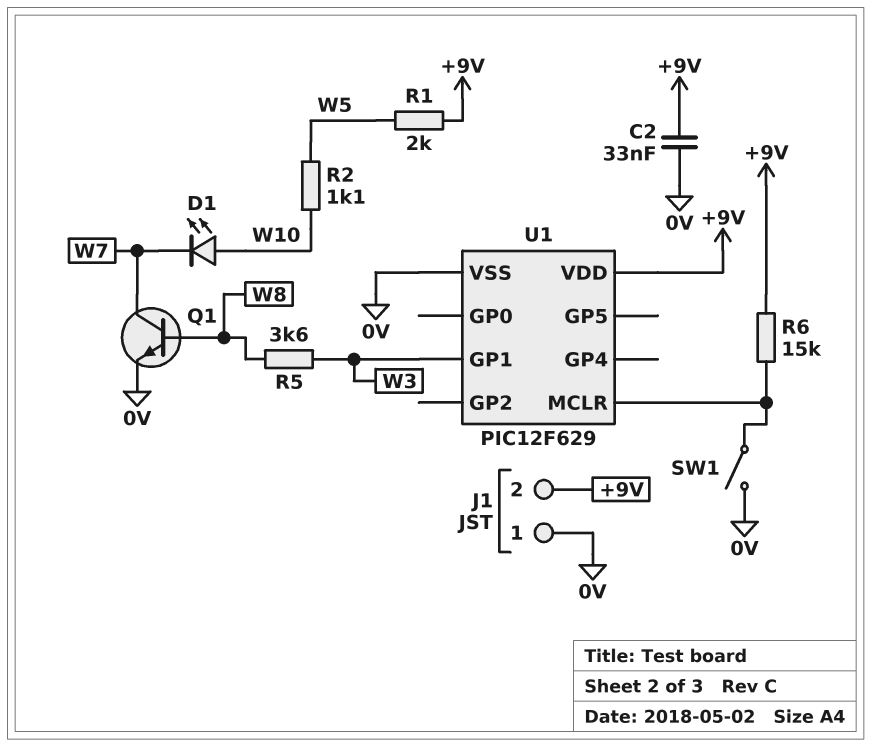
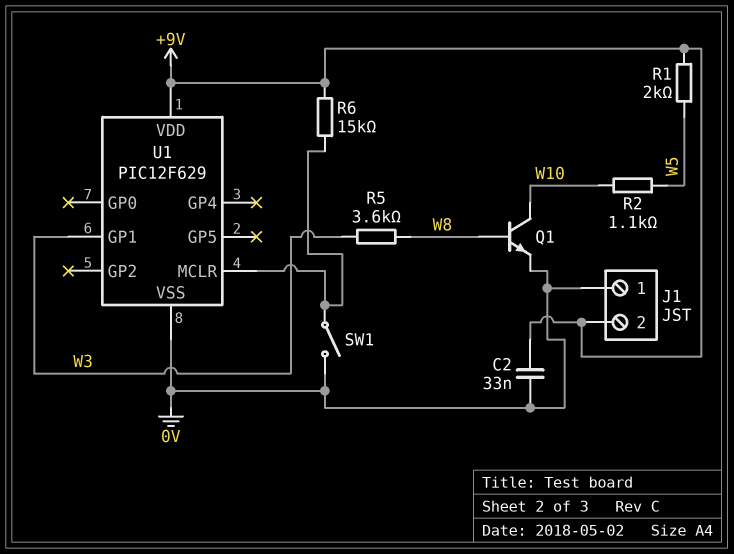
D1: LED (A W10, K W7) -> none
Q1: NPN (B W8, C W7, E 0V) -> NPN (B W8, C W10, E 0V)

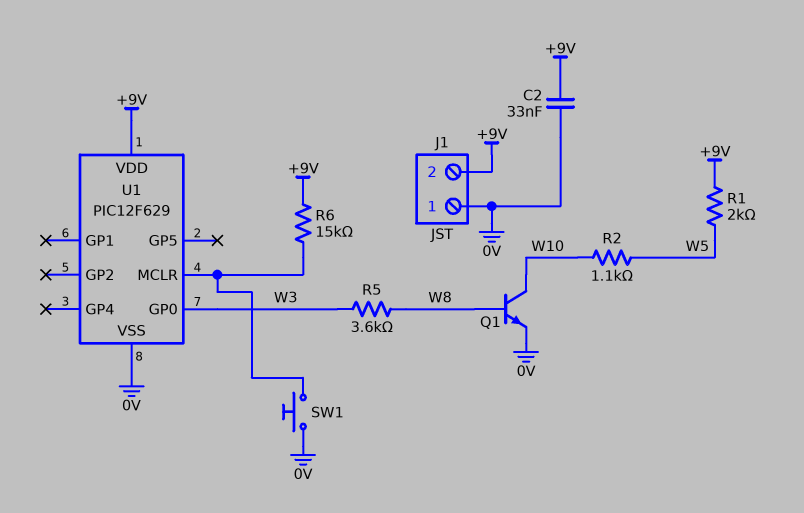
SW1: switch (0V, U1/MCLR) -> button (0V, U1/MCLR)
U1 pin GP0: none -> W3
U1 pin GP1: W3 -> none

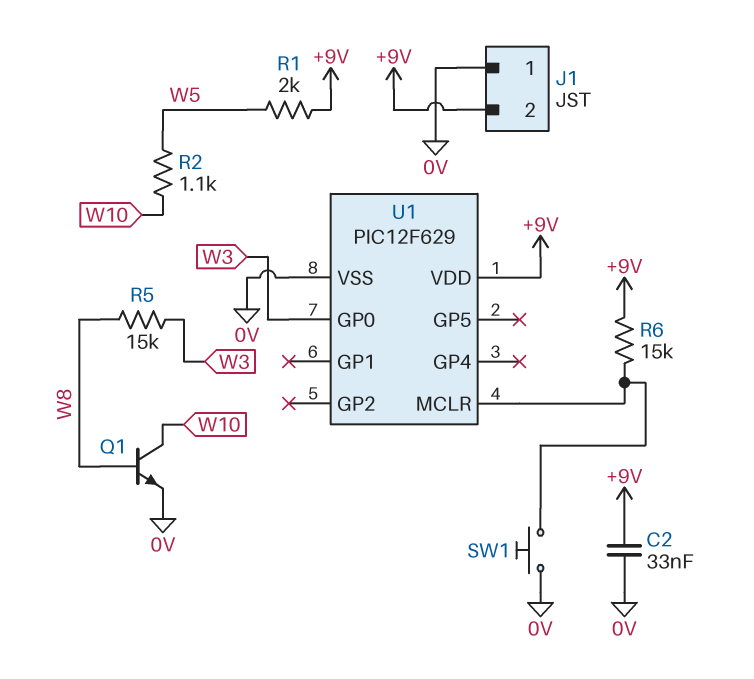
R5: 3.6k (W3, W8) -> 15k (W3, W8)

